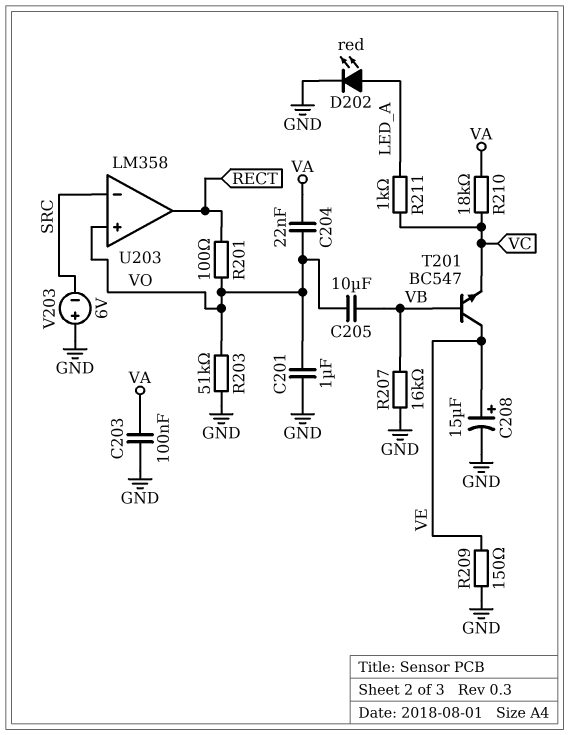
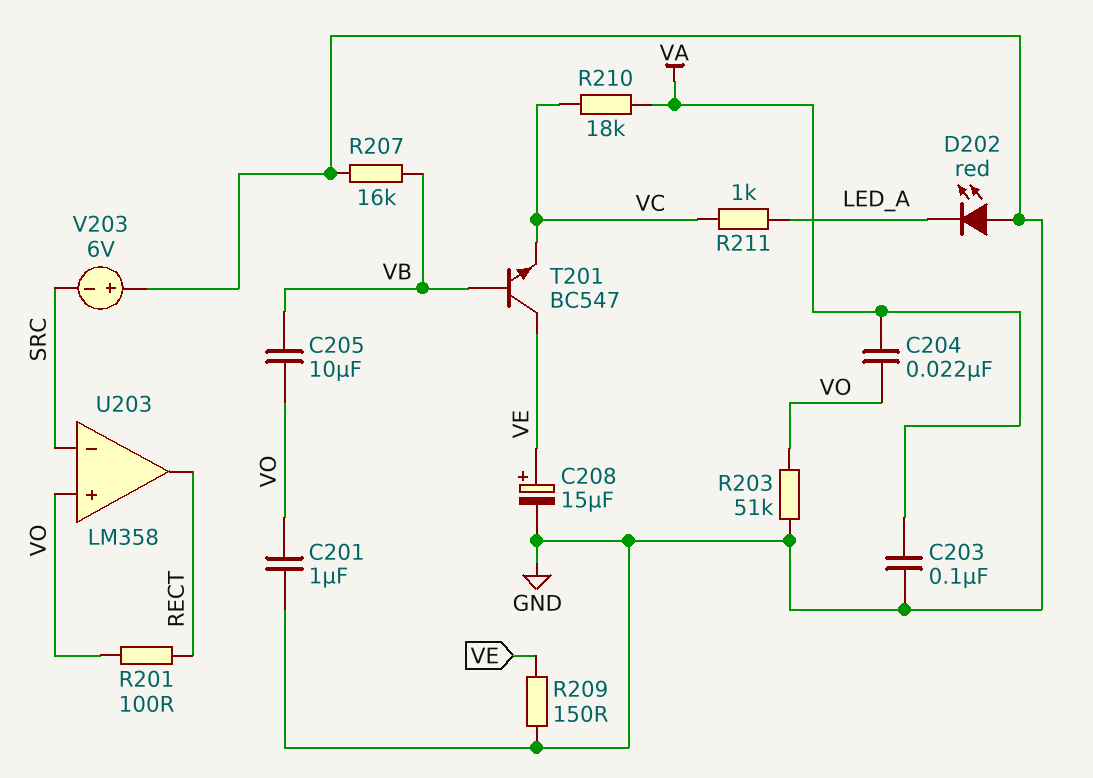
D202: LED red (A LED_A, K GND) -> LED red (A GND, K LED_A)

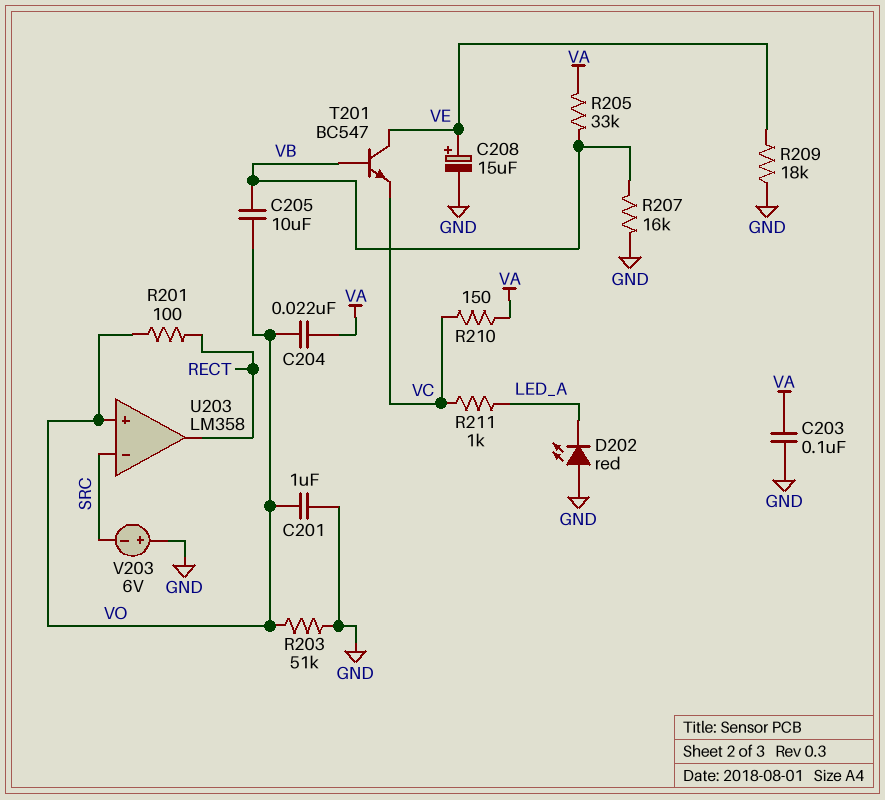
R205: none -> 33k (VA, VB)
R209: 150 (GND, VE) -> 18k (GND, VE)
R210: 18k (VA, VC) -> 150 (VA, VC)

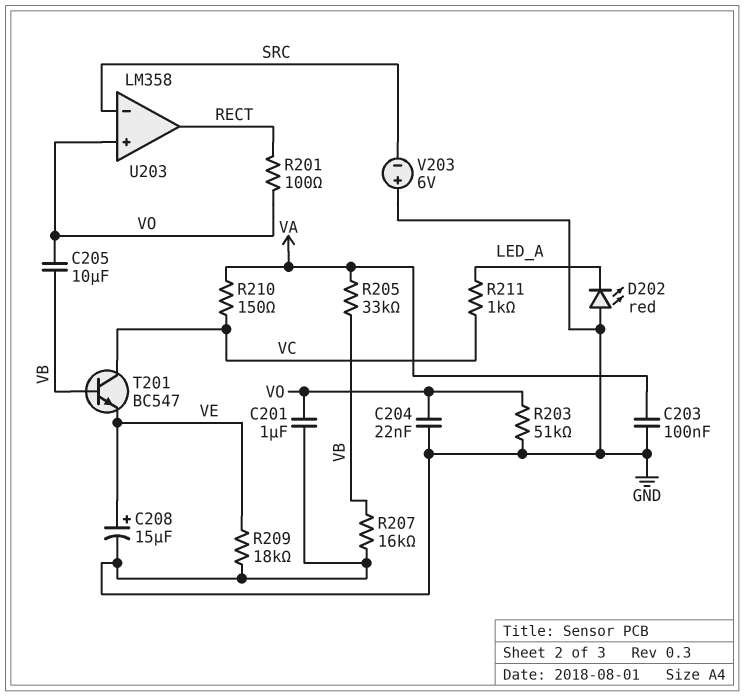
C204: 22nF (VA, VO) -> 22nF (GND, VO)
T201: NPN BC547 (B VB, C VE, E VC) -> NPN BC547 (B VB, C VC, E VE)

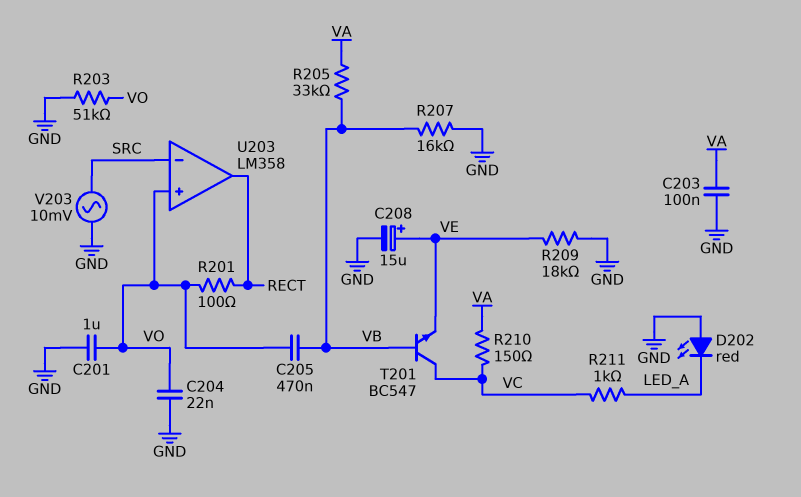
C205: 10uF (VB, VO) -> 470nF (VB, VO)
V203: 6V (plus GND, minus SRC) -> AC 10mV (GND, SRC)

